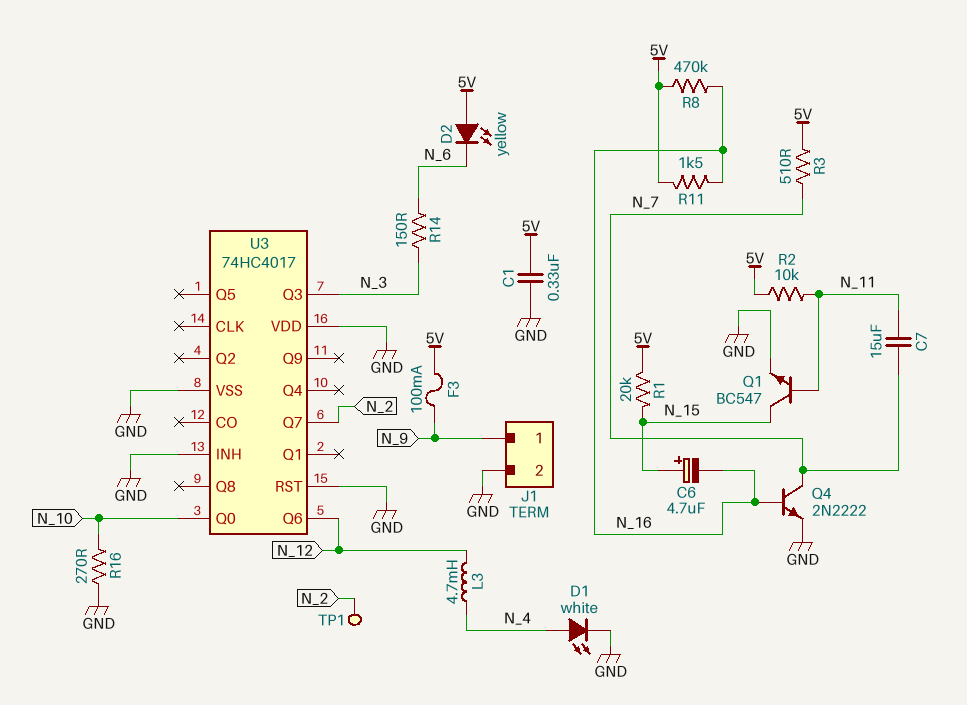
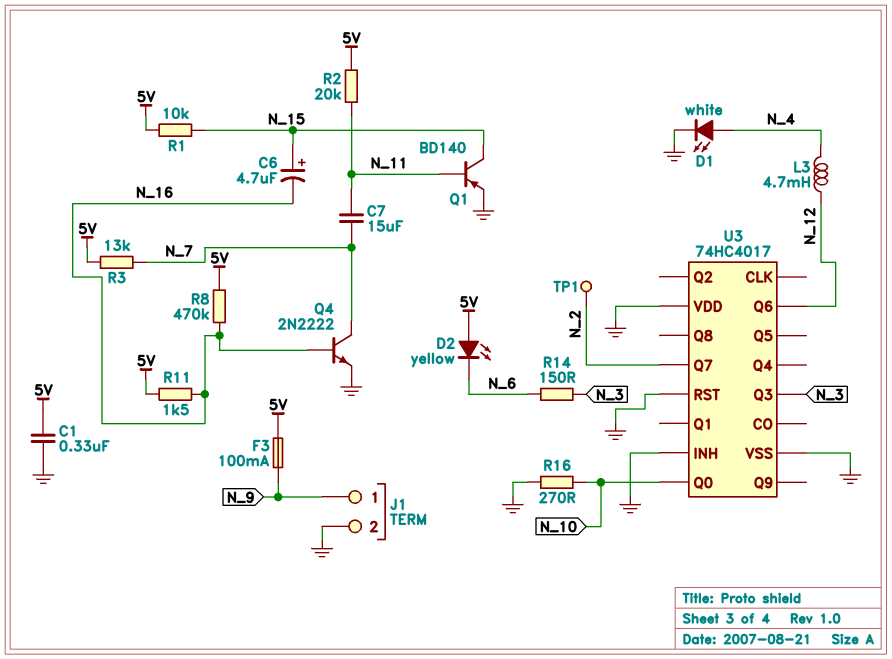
Q1: NPN BC547 (B N_11, C N_15, E GND) -> PNP BD140 (B N_11, C N_15, E GND)
R1: 20k (5V, N_15) -> 10k (5V, N_15)
R2: 10k (5V, N_11) -> 20k (5V, N_11)
R3: 510 (5V, N_7) -> 13k (5V, N_7)

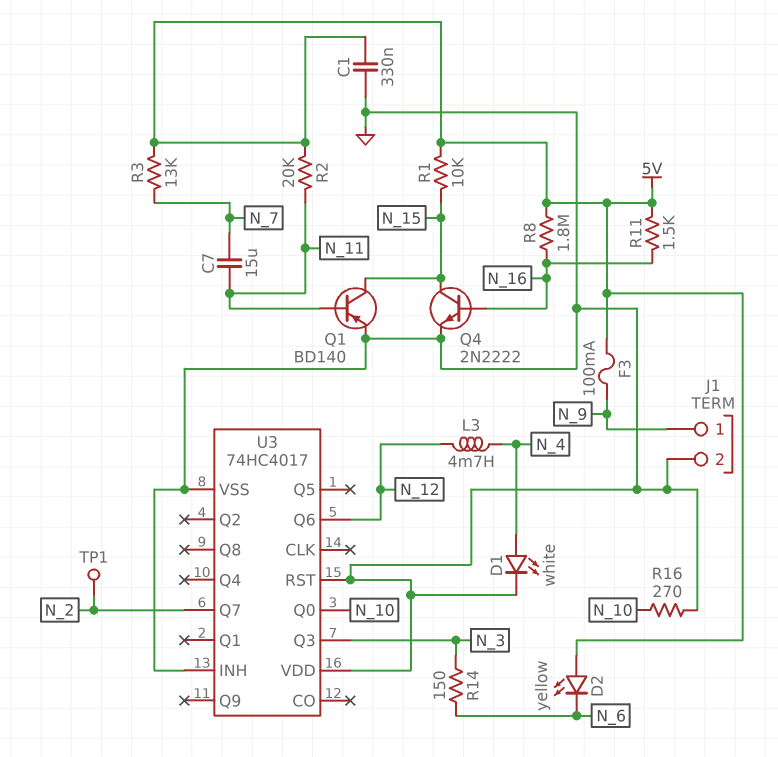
C6: 4.7uF (plus N_15, minus N_16) -> none
Q4: NPN 2N2222 (B N_16, C N_7, E GND) -> NPN 2N2222 (B N_16, C N_15, E GND)
R8: 470k (5V, N_16) -> 1.8M (5V, N_16)

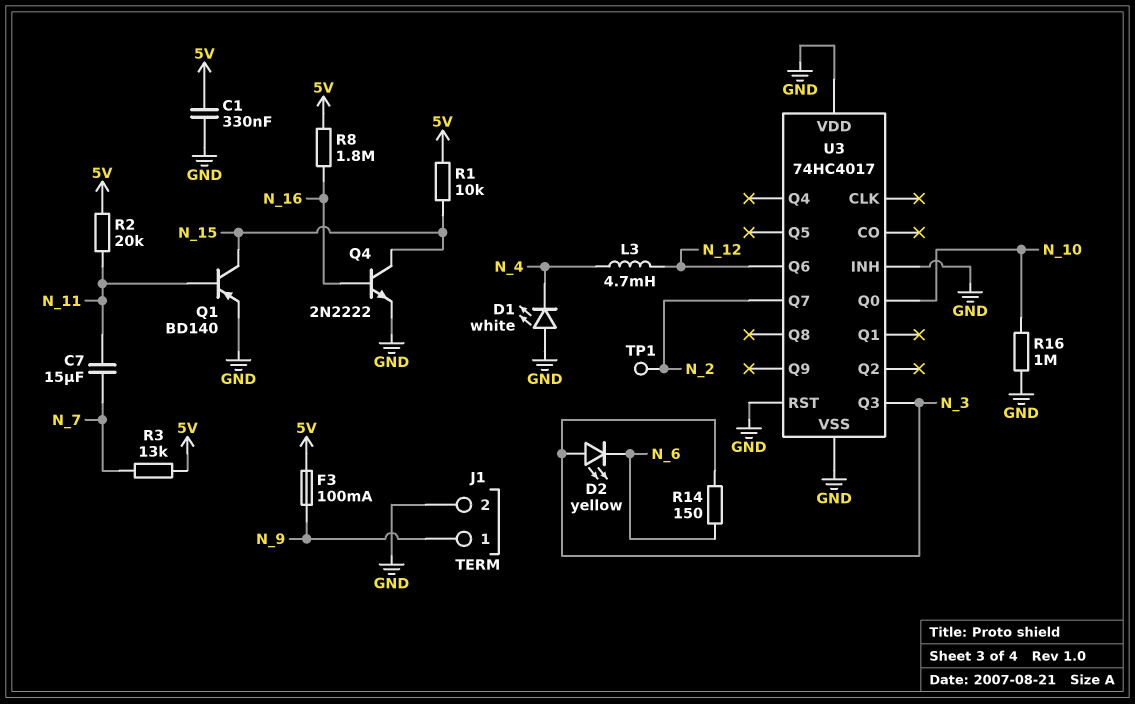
D1: LED white (A N_4, K GND) -> LED white (A GND, K N_4)
D2: LED yellow (A 5V, K N_6) -> LED yellow (A N_3, K N_6)
R11: 1.5k (5V, N_16) -> none
R16: 270 (GND, N_10) -> 1M (GND, N_10)

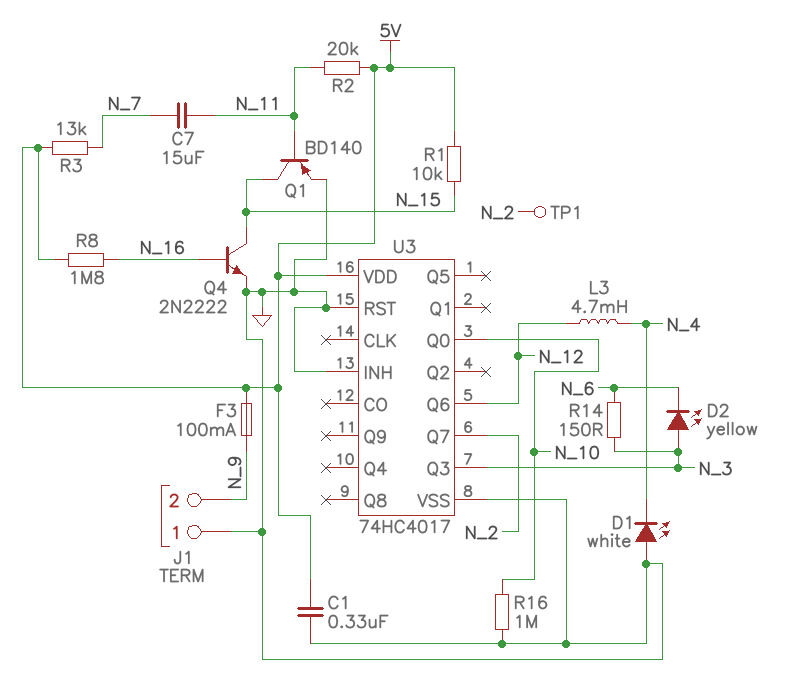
J1 pin 1: N_9 -> GND
J1 pin 2: GND -> N_9
U3 pin VDD: GND -> 5V

